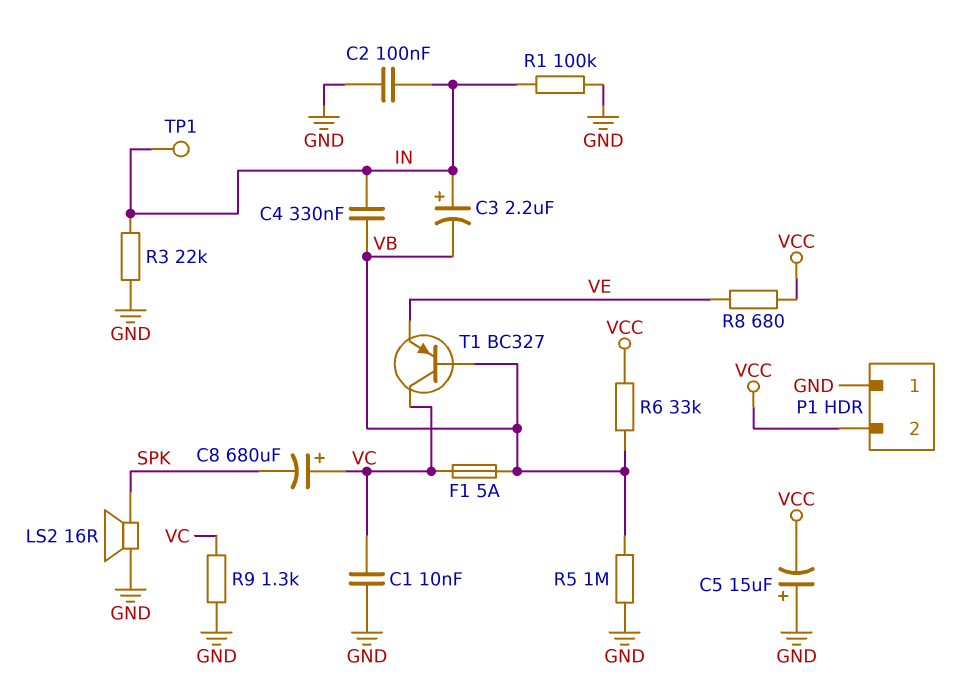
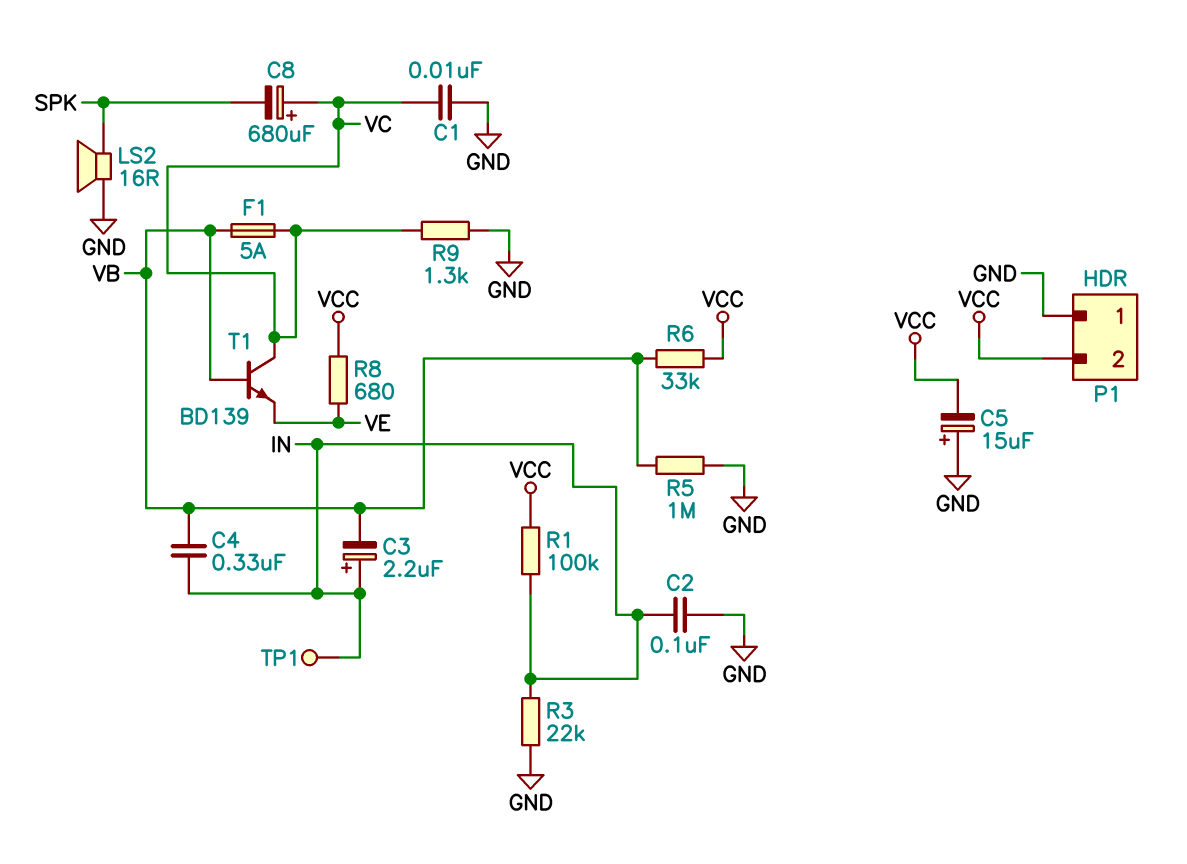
R1: 100k (GND, IN) -> 100k (IN, VCC)
T1: PNP BC327 (B VB, C VC, E VE) -> NPN BD139 (B VB, C VC, E VE)

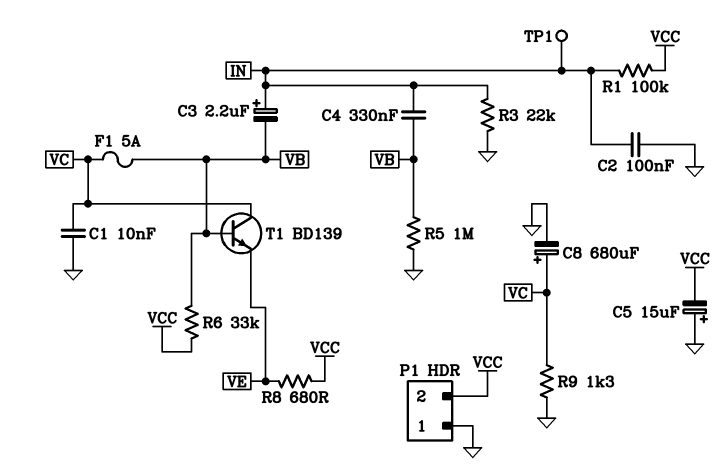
C8: 680uF (plus VC, minus SPK) -> 680uF (plus VC, minus GND)
LS2: speaker 16R (GND, SPK) -> none

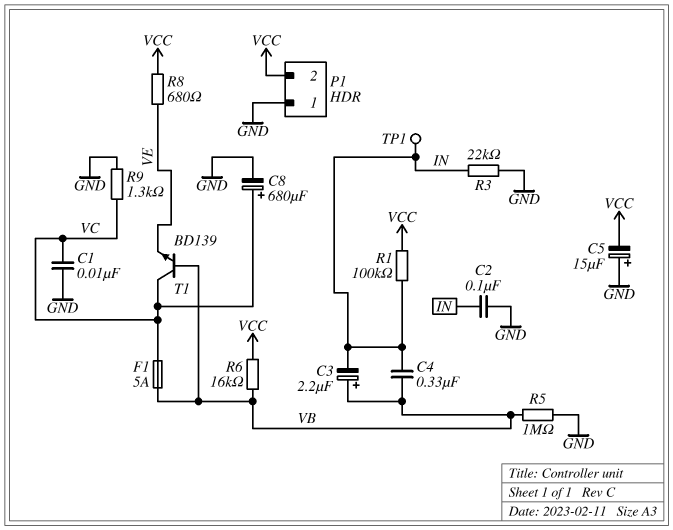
C3: 2.2uF (plus IN, minus VB) -> 2.2uF (plus VB, minus IN)
R6: 33k (VB, VCC) -> 16k (VB, VCC)

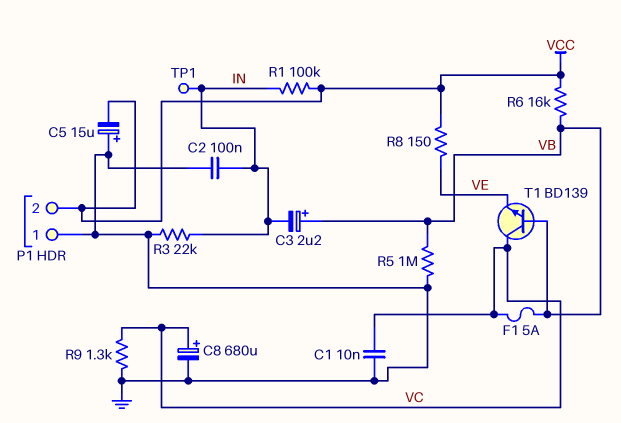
C4: 330nF (IN, VB) -> none
R8: 680 (VCC, VE) -> 150 (VCC, VE)

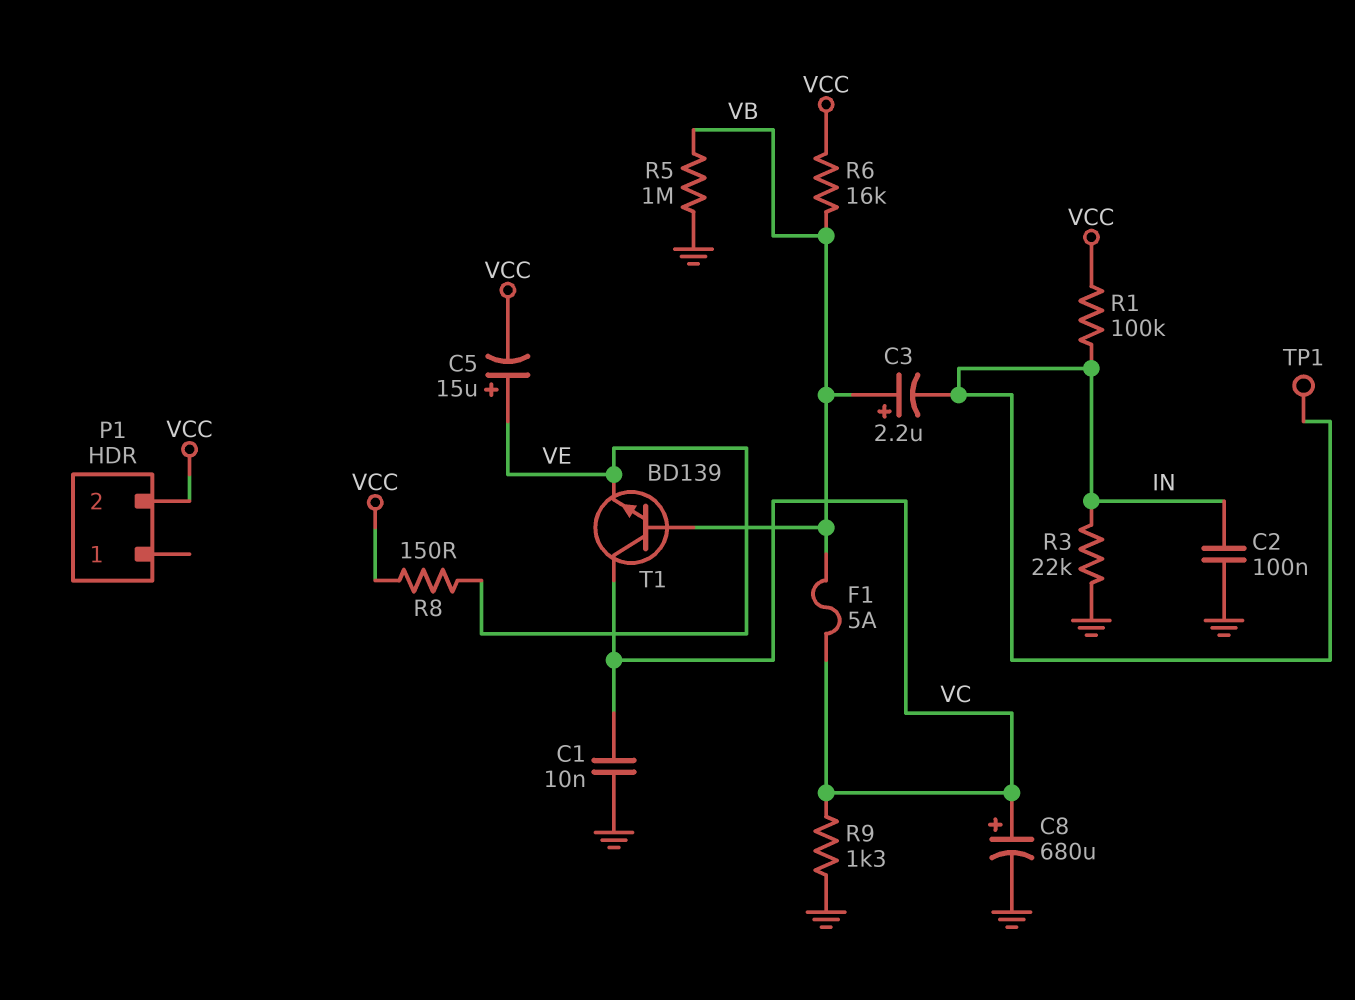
C5: 15uF (plus GND, minus VCC) -> 15uF (plus VE, minus VCC)
P1 pin 1: GND -> none

